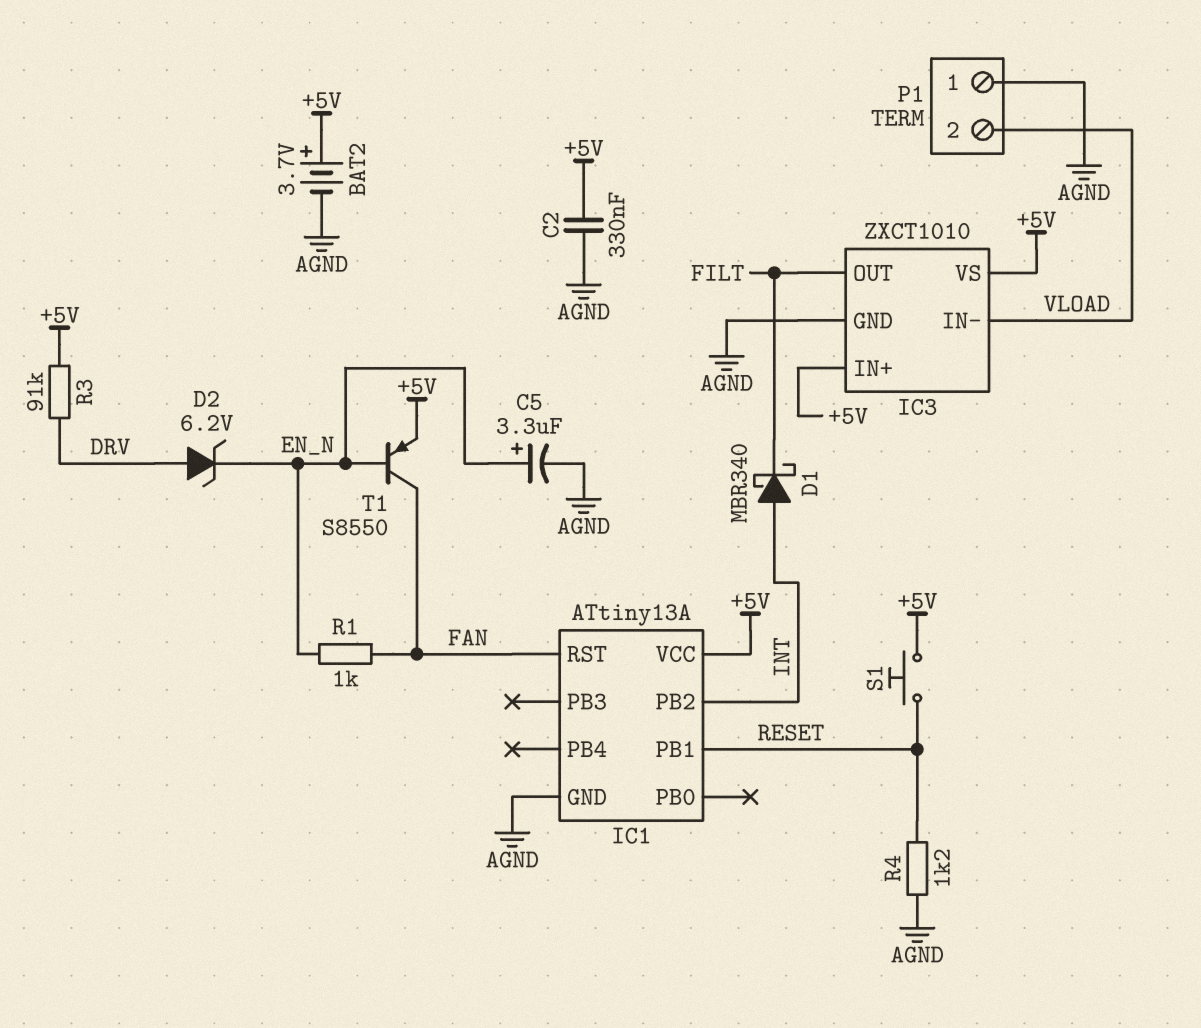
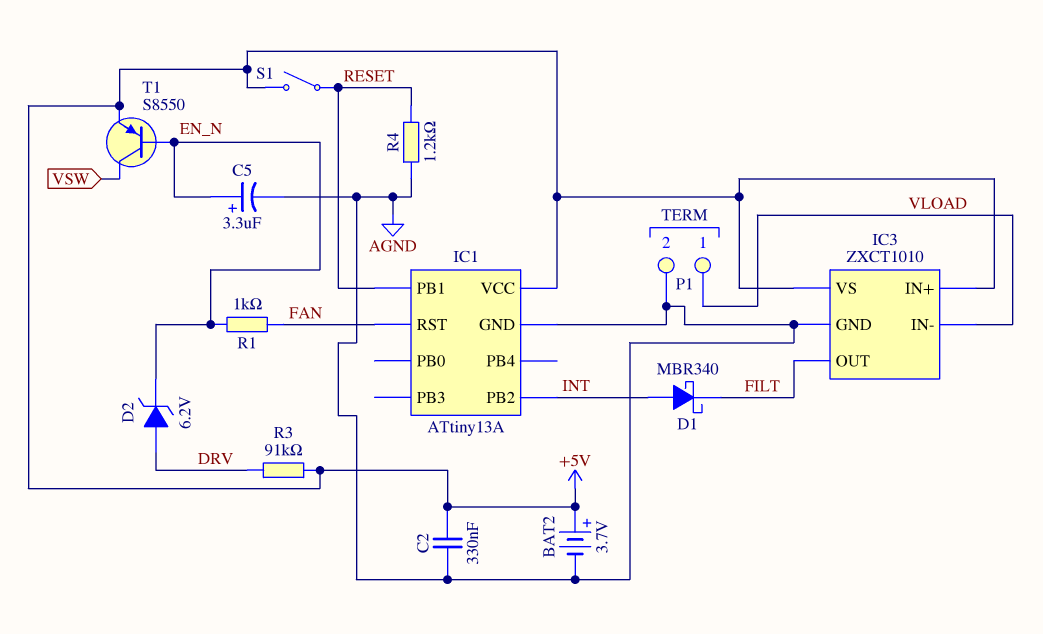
P1 pin 1: AGND -> VLOAD
P1 pin 2: VLOAD -> AGND
S1: button (+5V, RESET) -> switch (+5V, RESET)
T1: PNP S8550 (B EN_N, C FAN, E +5V) -> PNP S8550 (B EN_N, C VSW, E +5V)

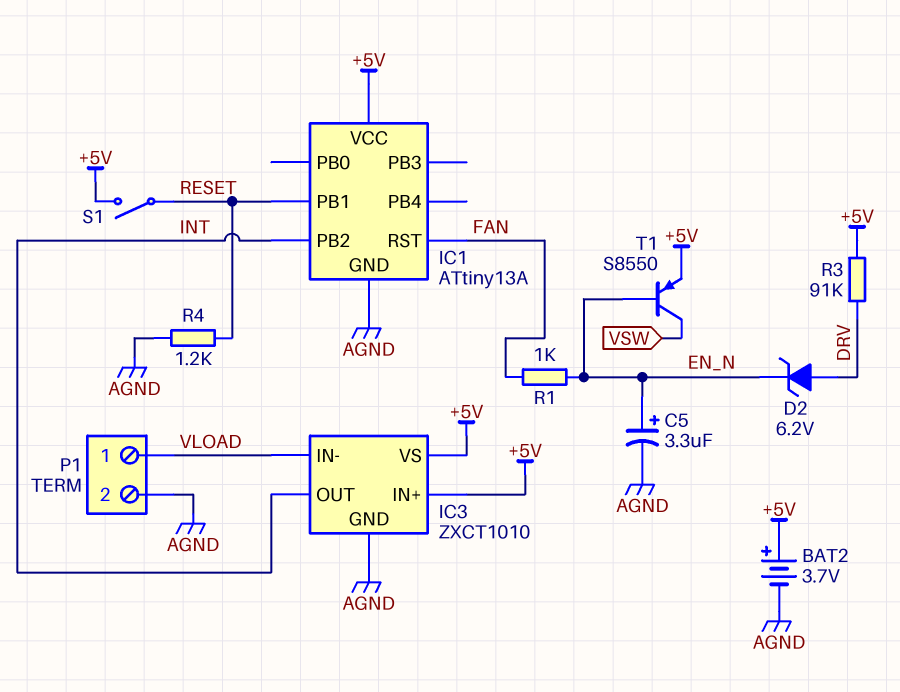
C2: 330nF (+5V, AGND) -> none
D1: schottky MBR340 (A INT, K FILT) -> none
IC3 pin OUT: FILT -> INT

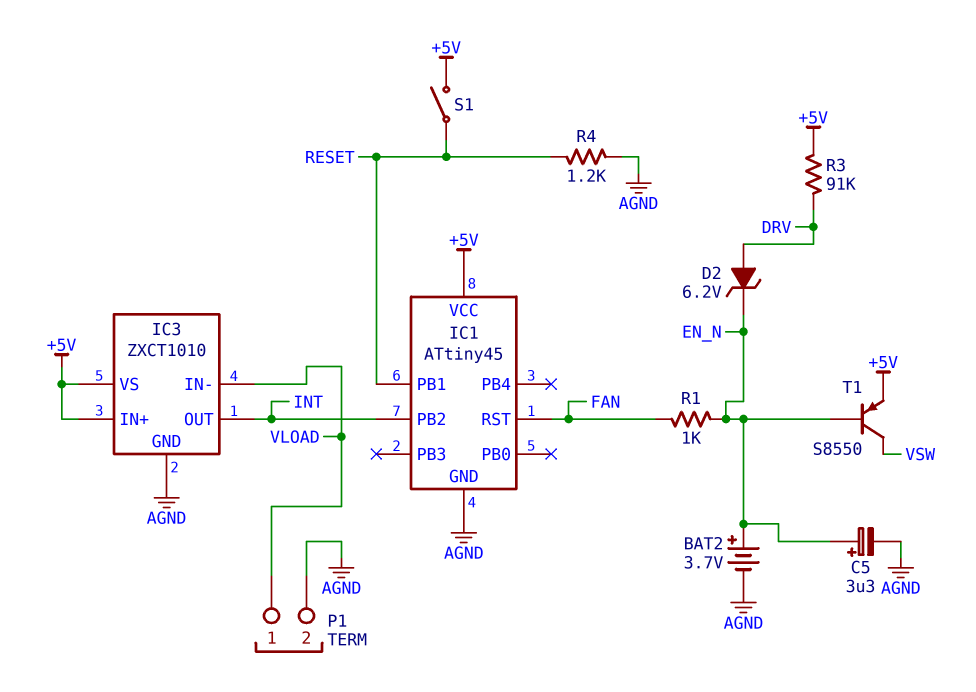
BAT2: 3.7V (plus +5V, minus AGND) -> 3.7V (plus EN_N, minus AGND)
IC1: ATtiny13A -> ATtiny45

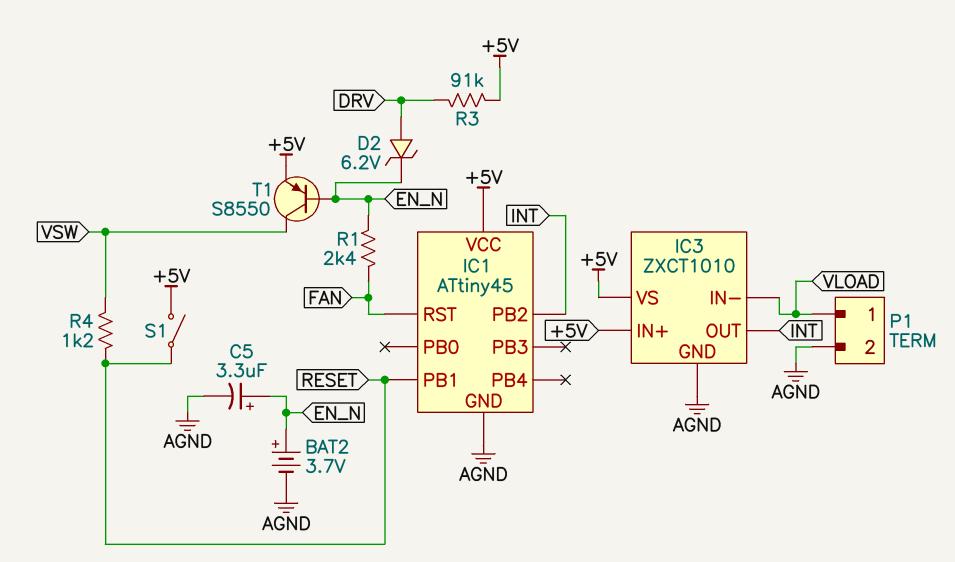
R1: 1k (EN_N, FAN) -> 2.4k (EN_N, FAN)
R4: 1.2k (AGND, RESET) -> 1.2k (RESET, VSW)

